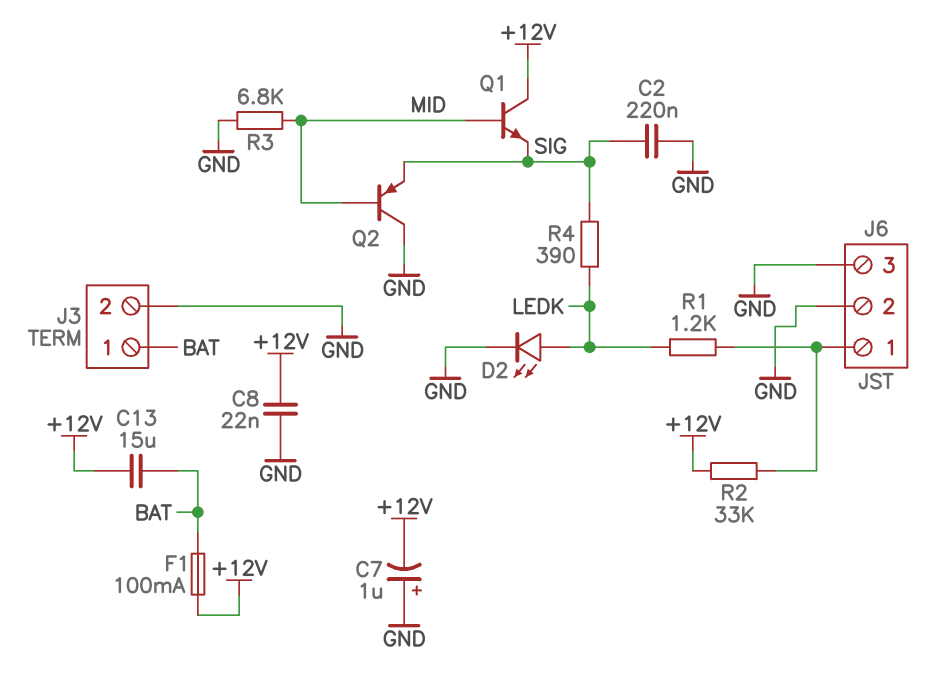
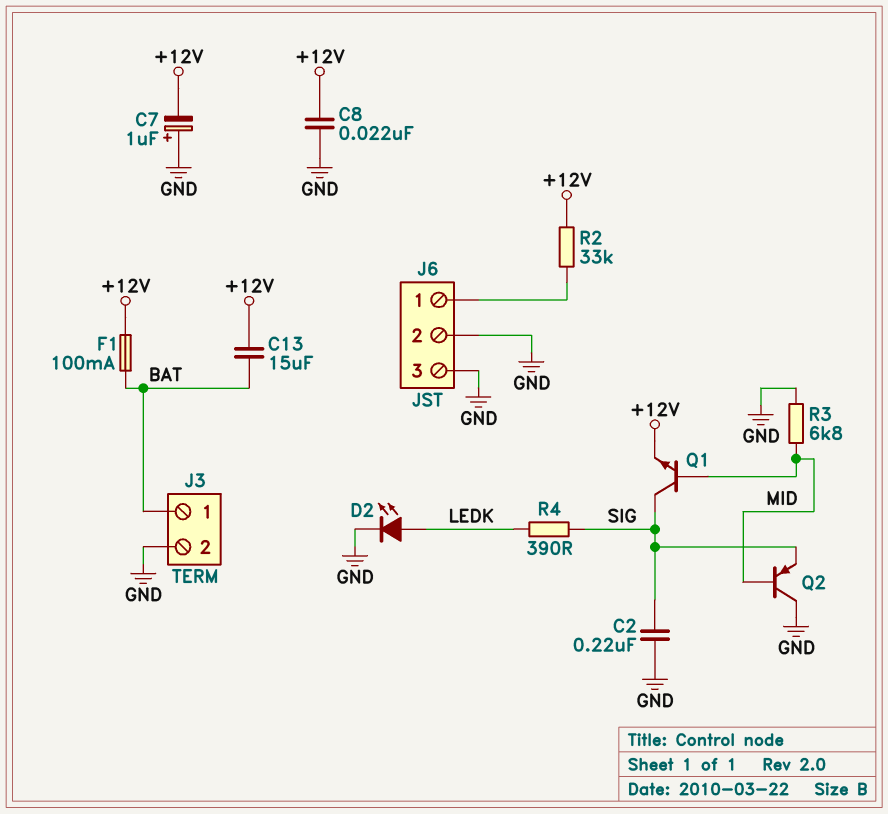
Q1: NPN (B MID, C +12V, E SIG) -> NPN (B MID, C SIG, E +12V)
R1: 1.2k (J6/1, LEDK) -> none

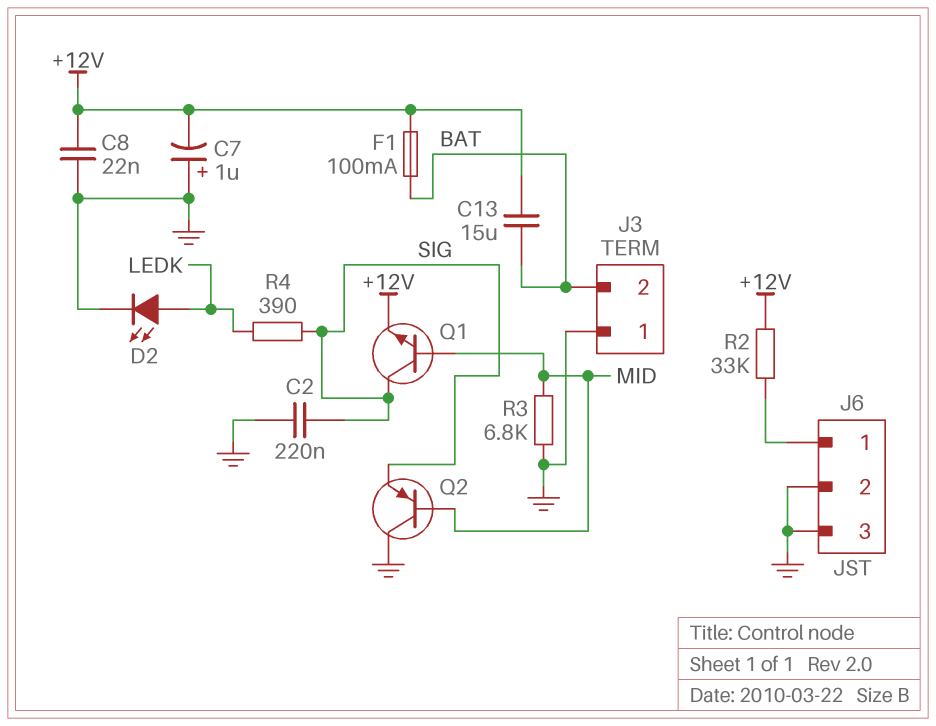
J3 pin 1: BAT -> GND
J3 pin 2: GND -> BAT

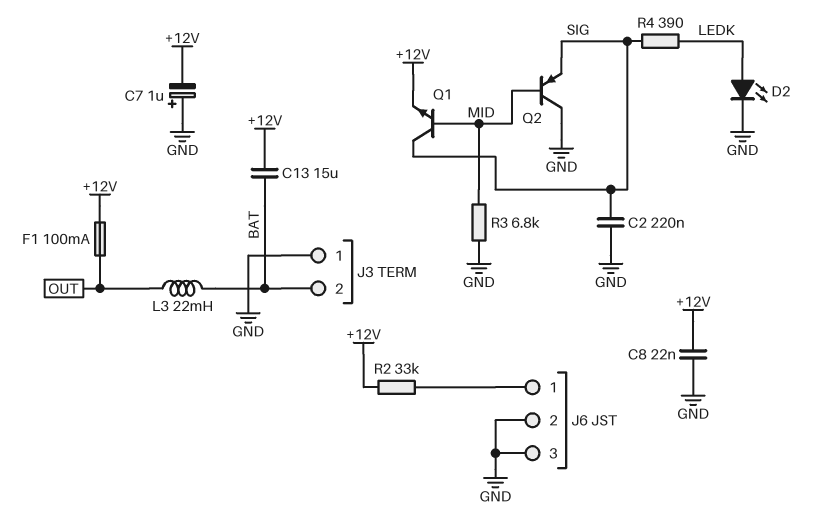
F1: 100mA (+12V, BAT) -> 100mA (+12V, OUT)
L3: none -> 22mH (BAT, OUT)

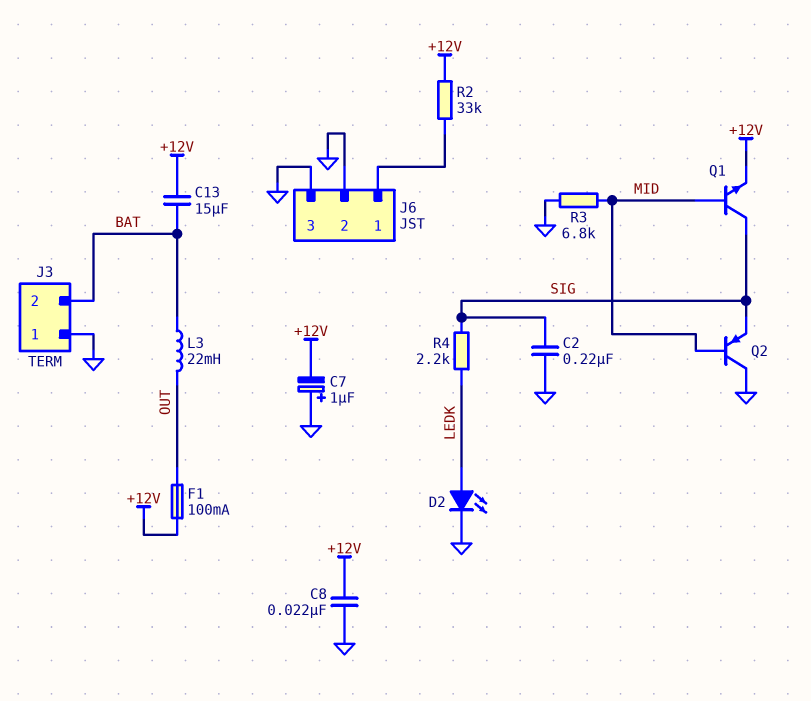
R4: 390 (LEDK, SIG) -> 2.2k (LEDK, SIG)

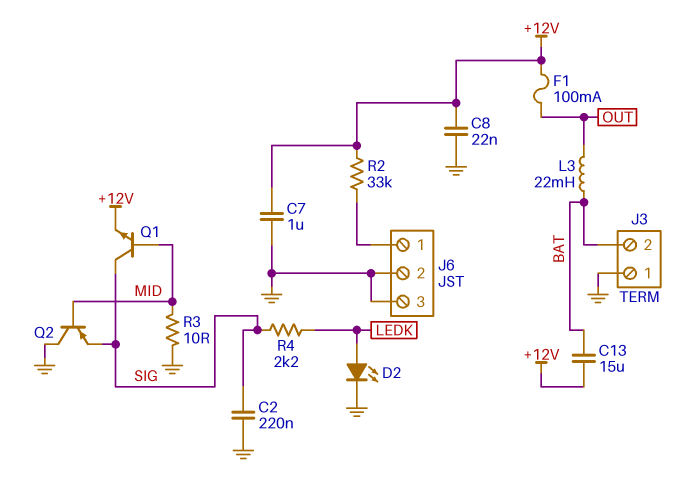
C7: 1uF (plus GND, minus +12V) -> 1uF (+12V, GND)
R3: 6.8k (GND, MID) -> 10 (GND, MID)

